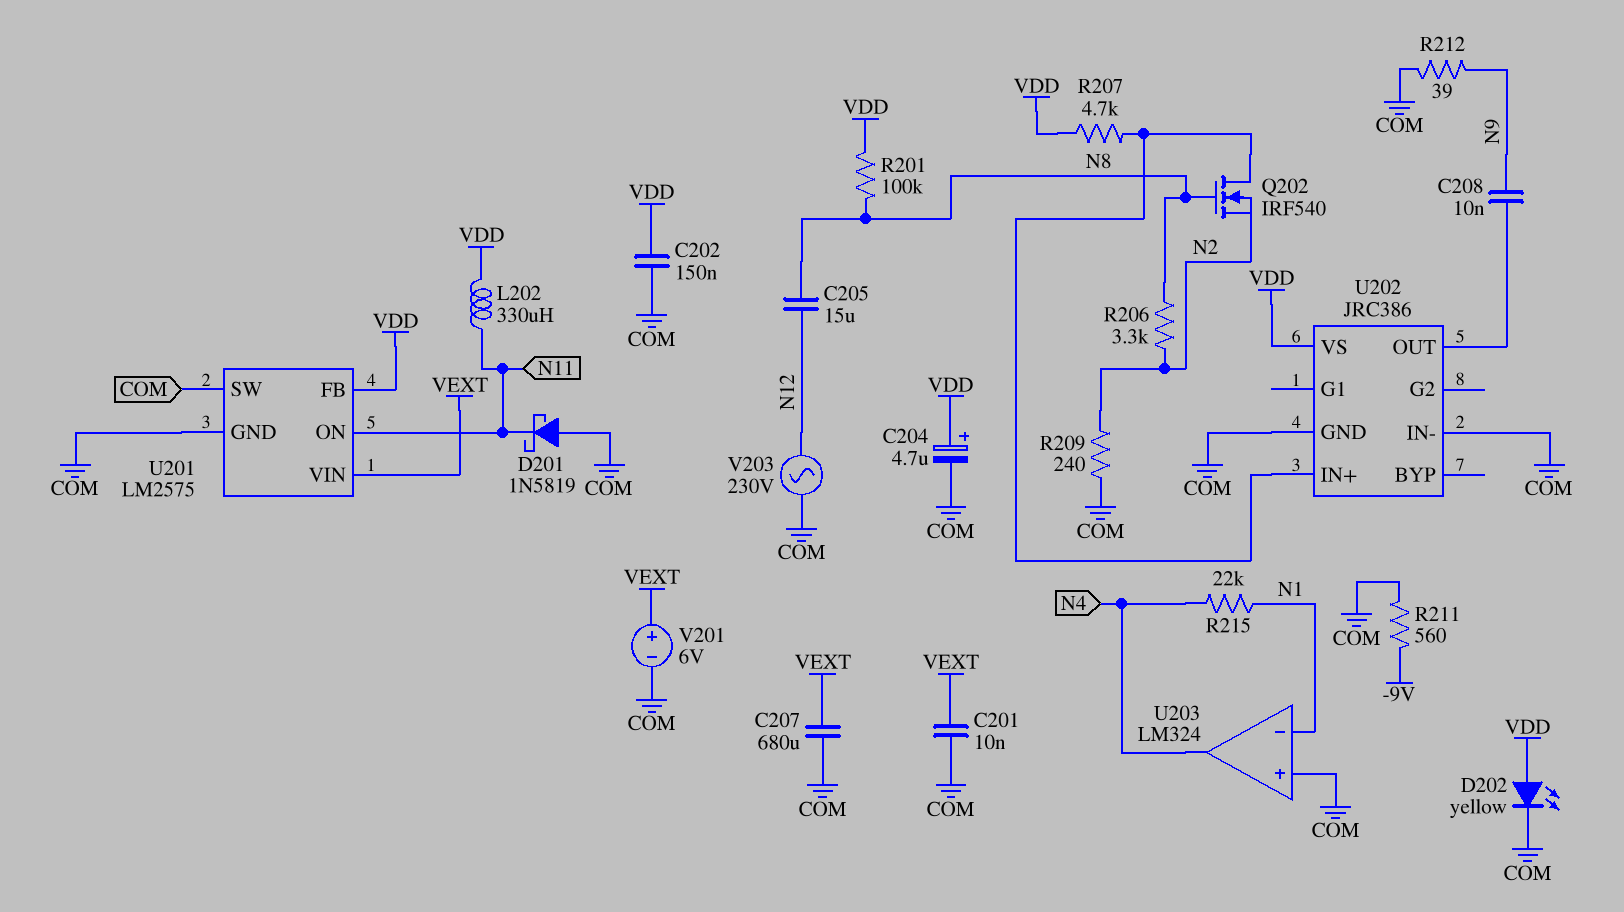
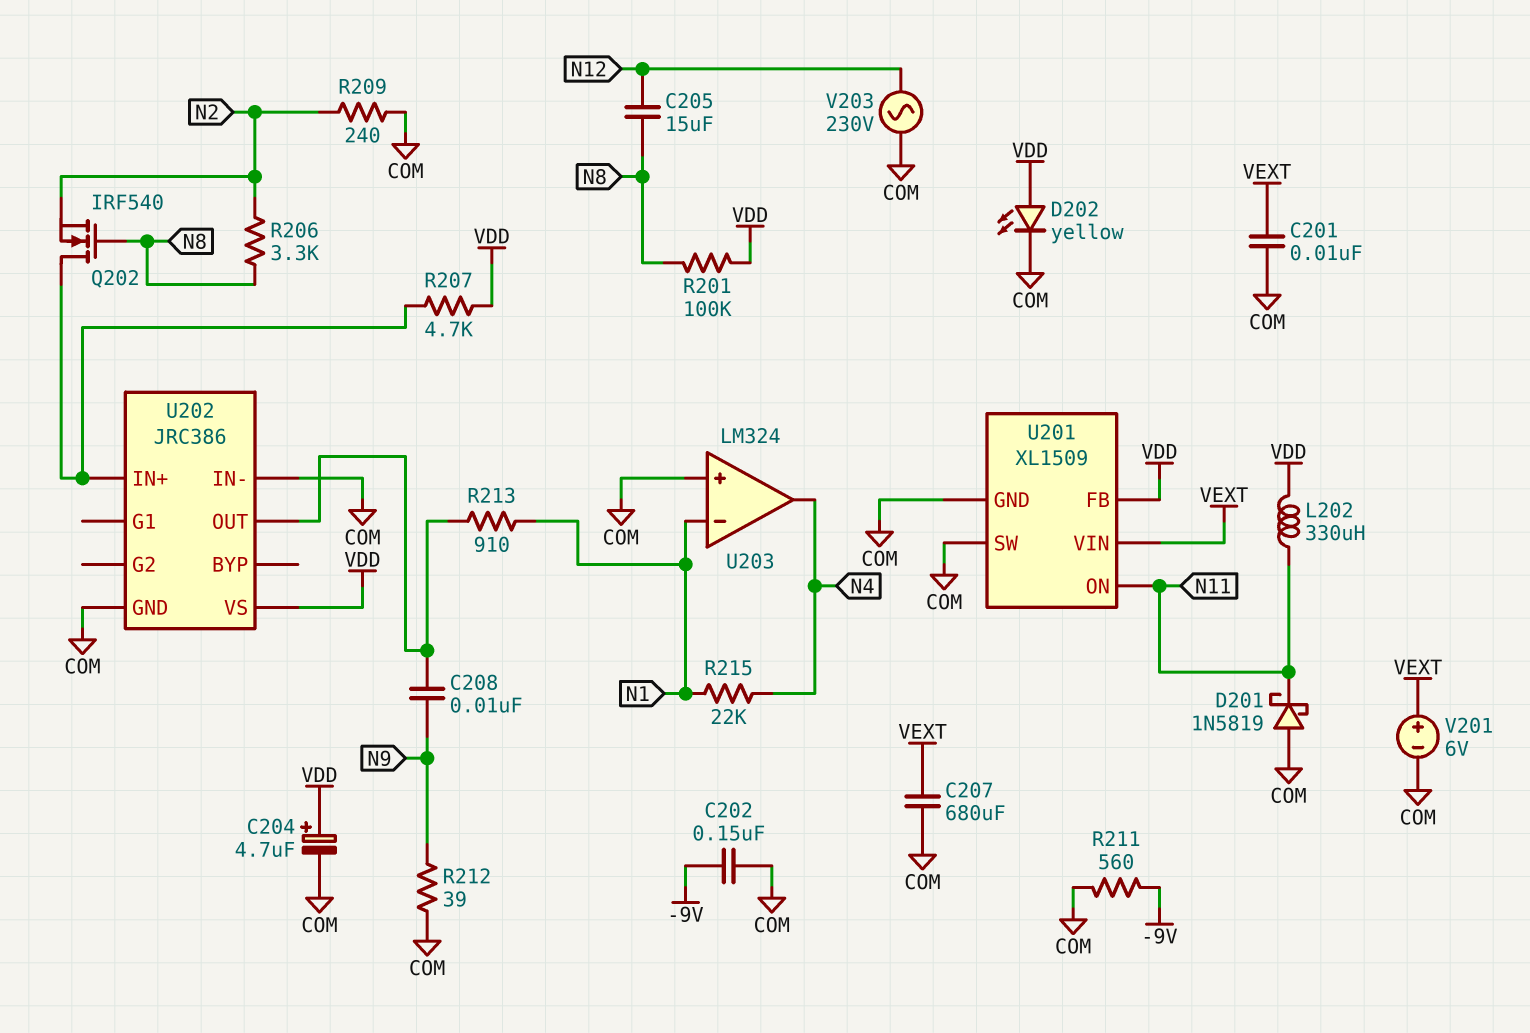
C202: 150nF (COM, VDD) -> 150nF (-9V, COM)
R213: none -> 910 (N1, U202/OUT)
U201: LM2575 -> XL1509

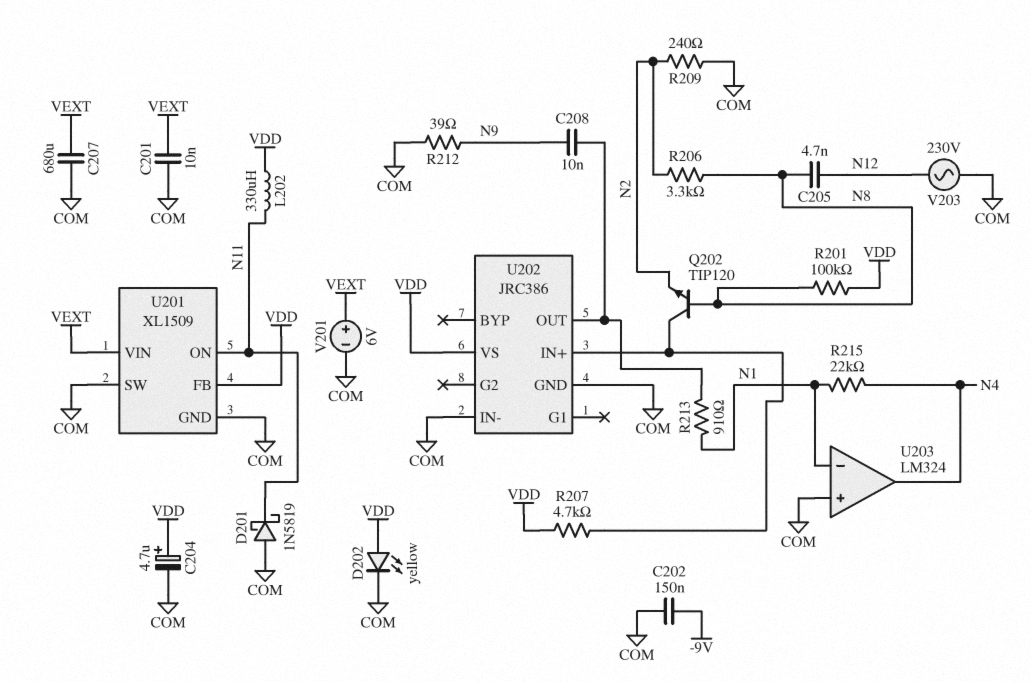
C205: 15uF (N8, N12) -> 4.7nF (N8, N12)
Q202: NMOS IRF540 (G N8, D U202/IN+, S N2) -> NPN TIP120 (B N8, C U202/IN+, E N2)
R211: 560 (-9V, COM) -> none

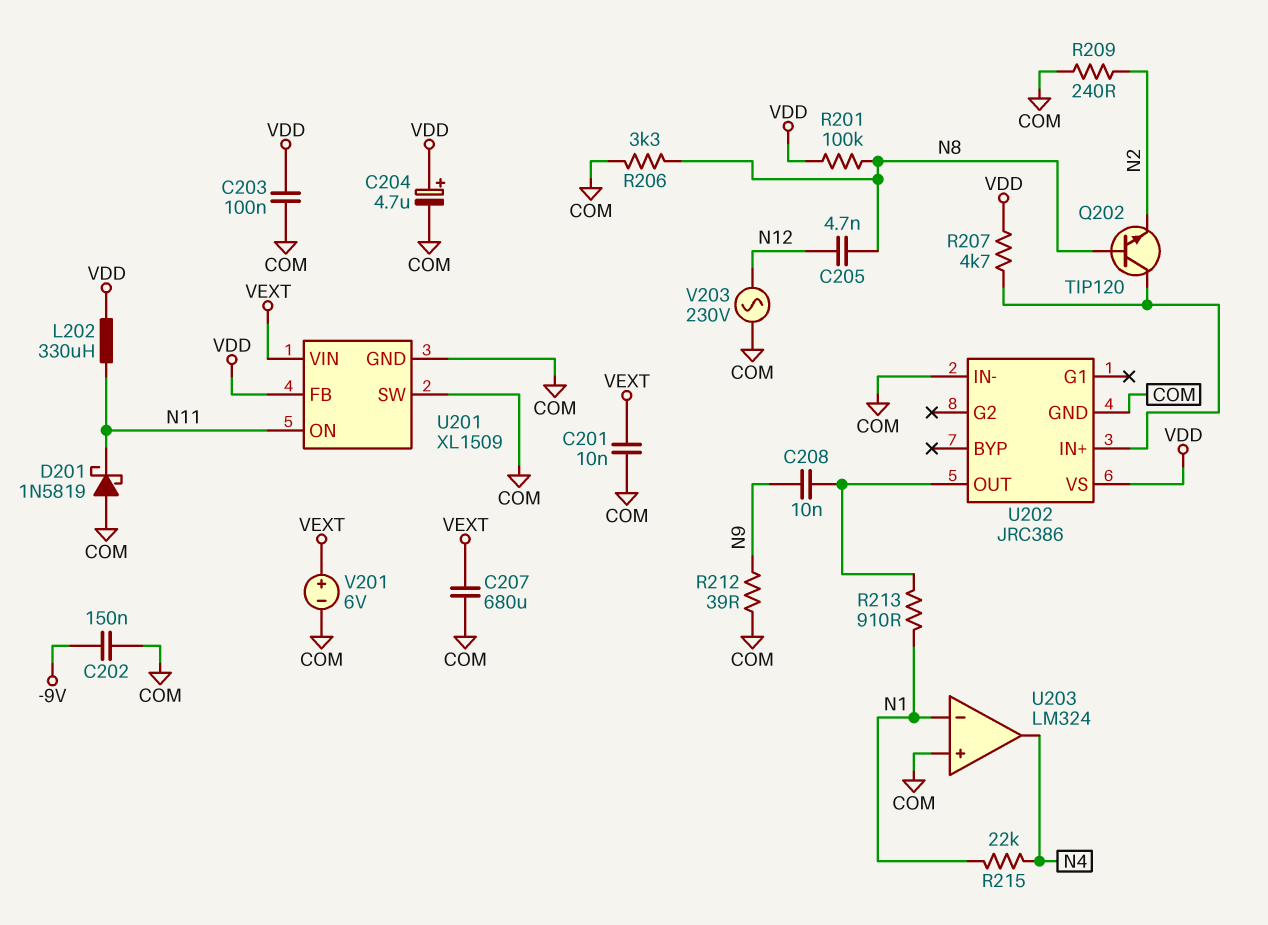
C203: none -> 100nF (COM, VDD)
D202: LED yellow (A VDD, K COM) -> none
R206: 3.3k (N2, N8) -> 3.3k (COM, N8)

